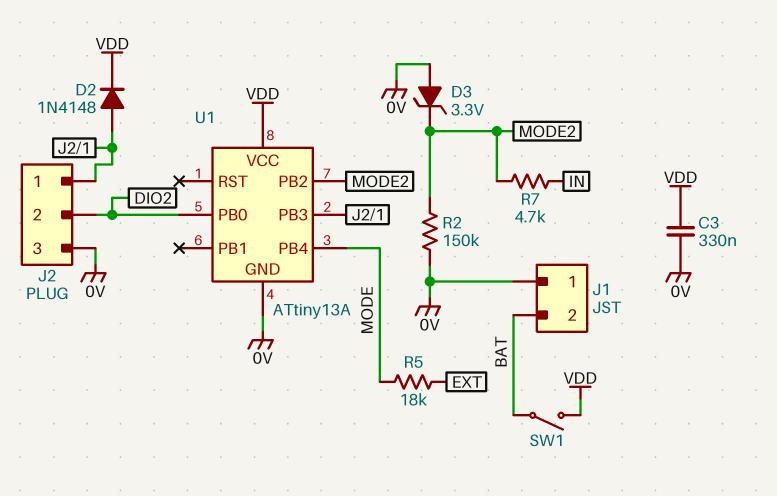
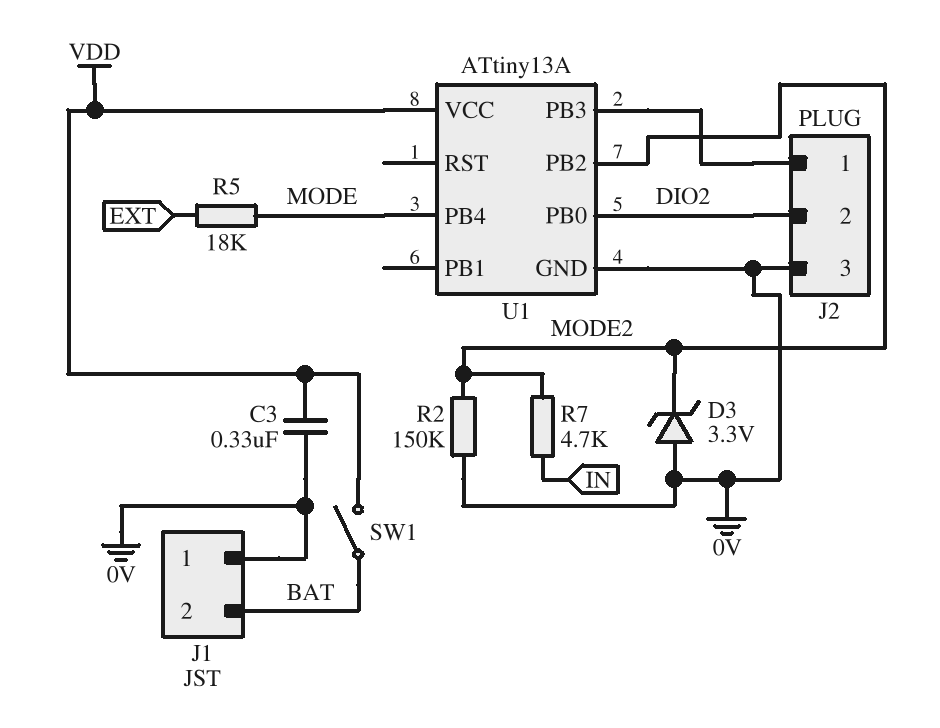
D2: diode 1N4148 (A J2/1, K VDD) -> none

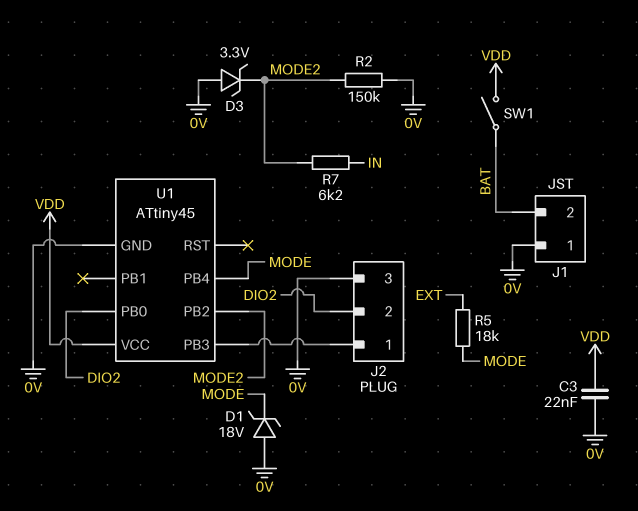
C3: 330nF (0V, VDD) -> 22nF (0V, VDD)
D1: none -> zener 18V (A 0V, K MODE)
R7: 4.7k (IN, MODE2) -> 6.2k (IN, MODE2)
U1: ATtiny13A -> ATtiny45

